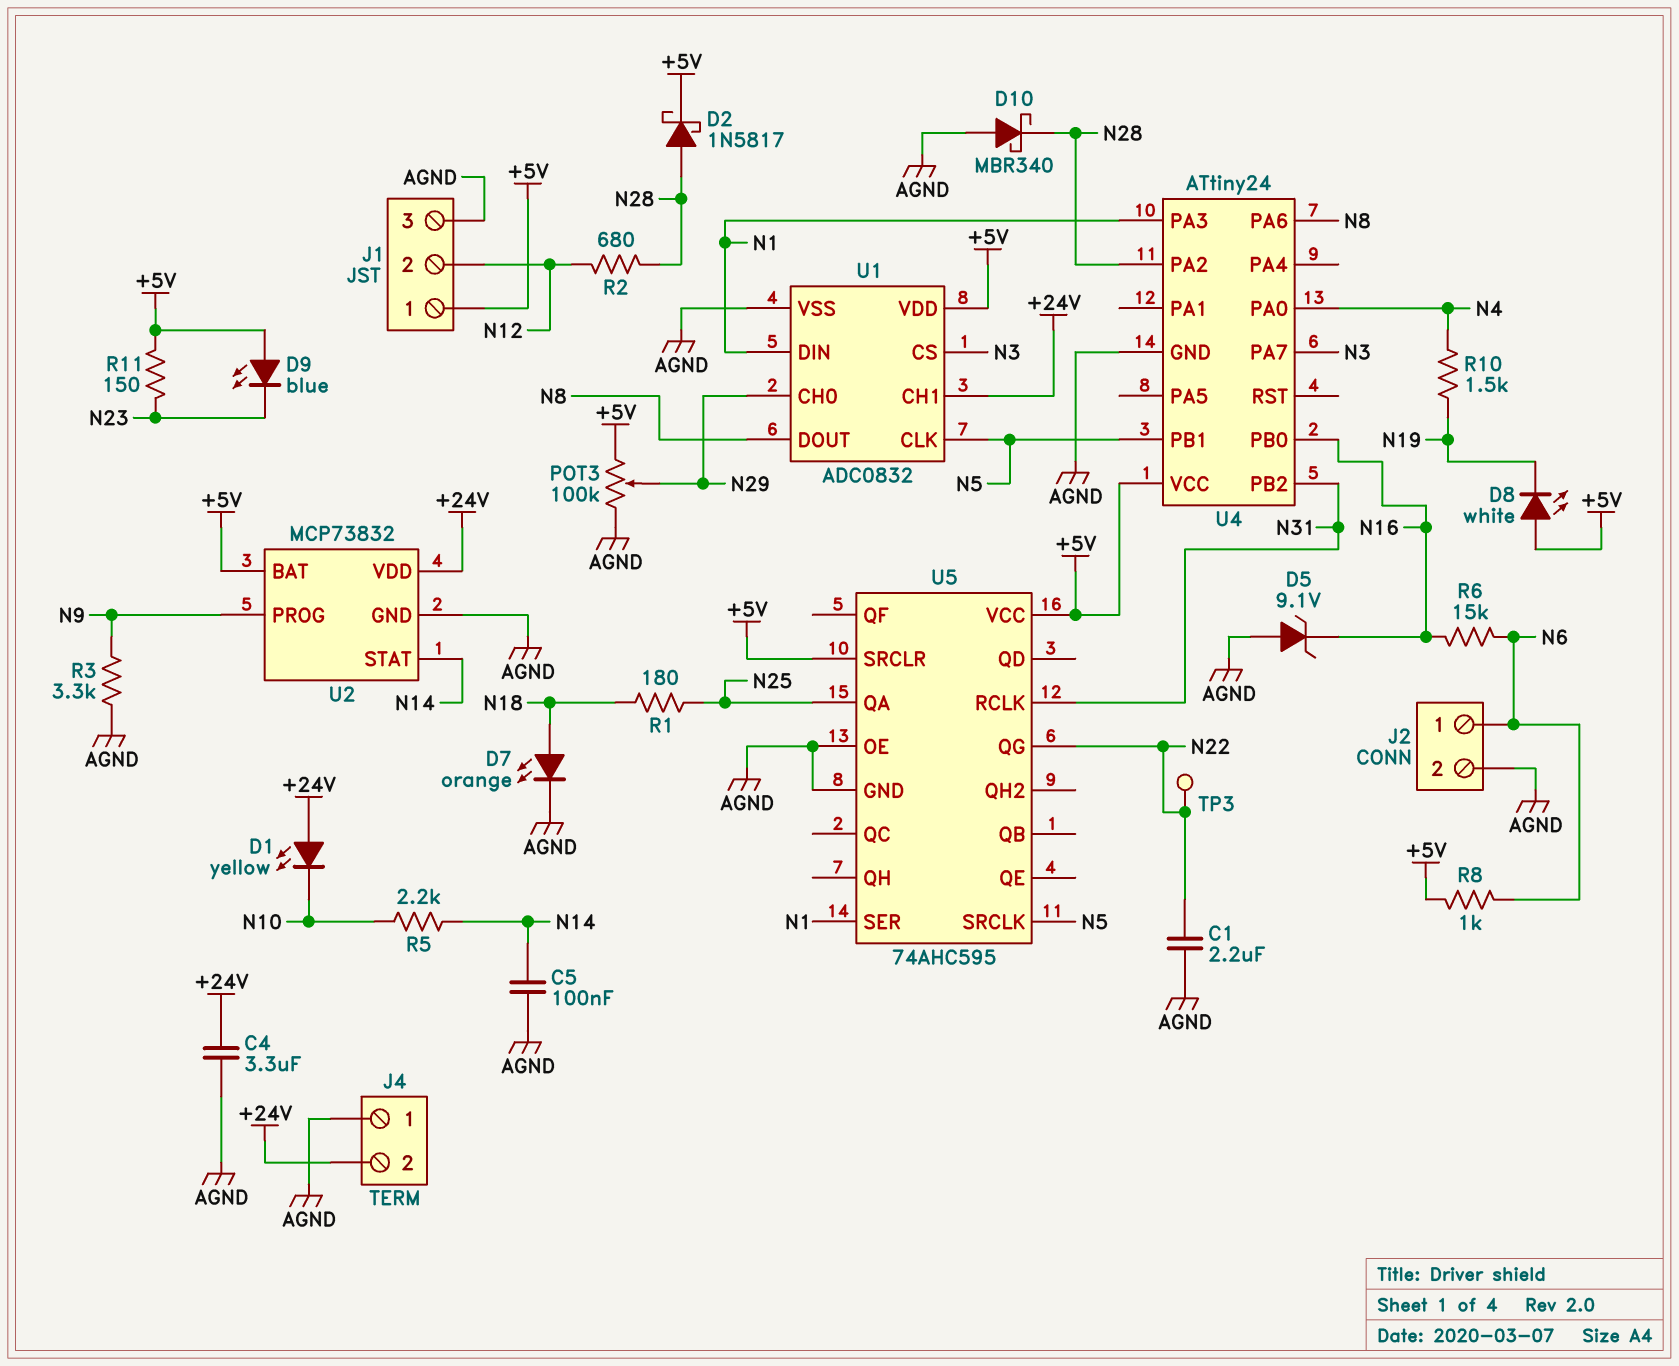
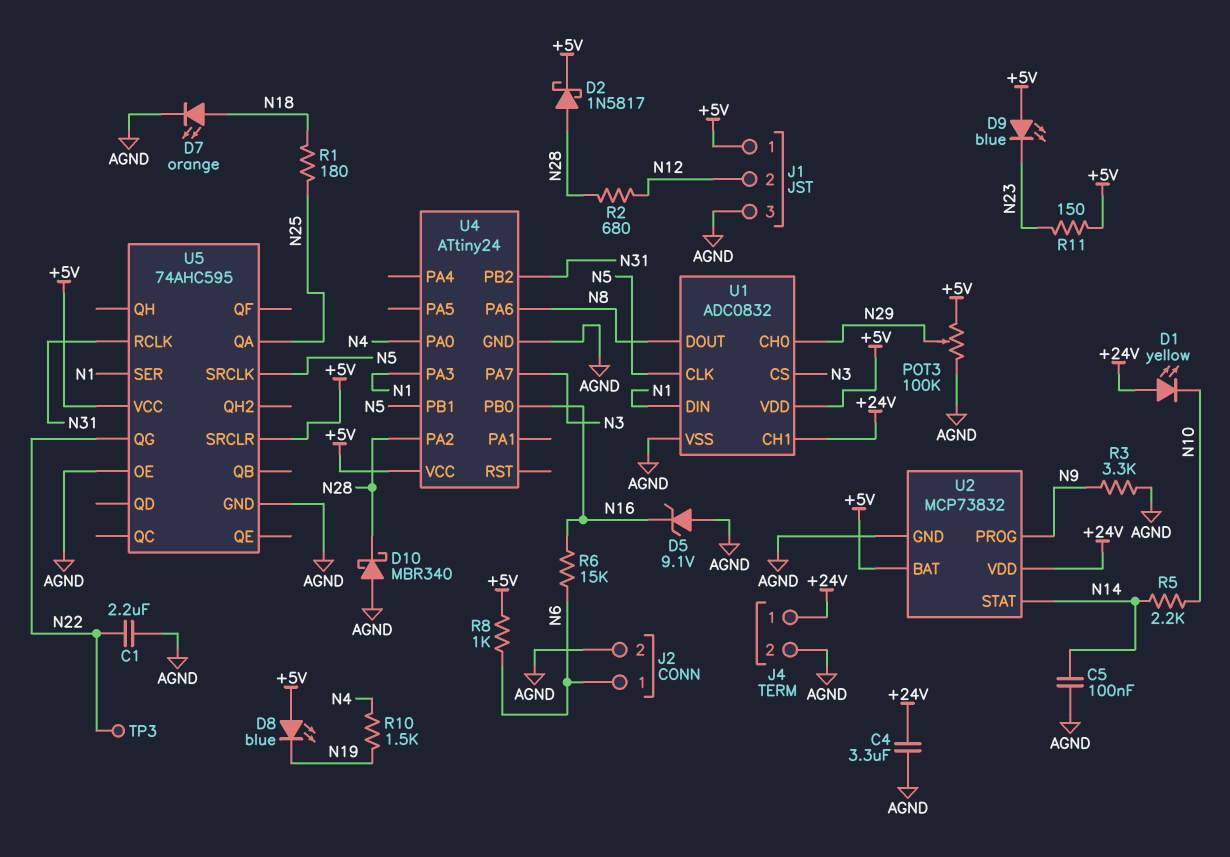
D8: LED white (A +5V, K N19) -> LED blue (A +5V, K N19)
J4 pin 1: AGND -> +24V
J4 pin 2: +24V -> AGND

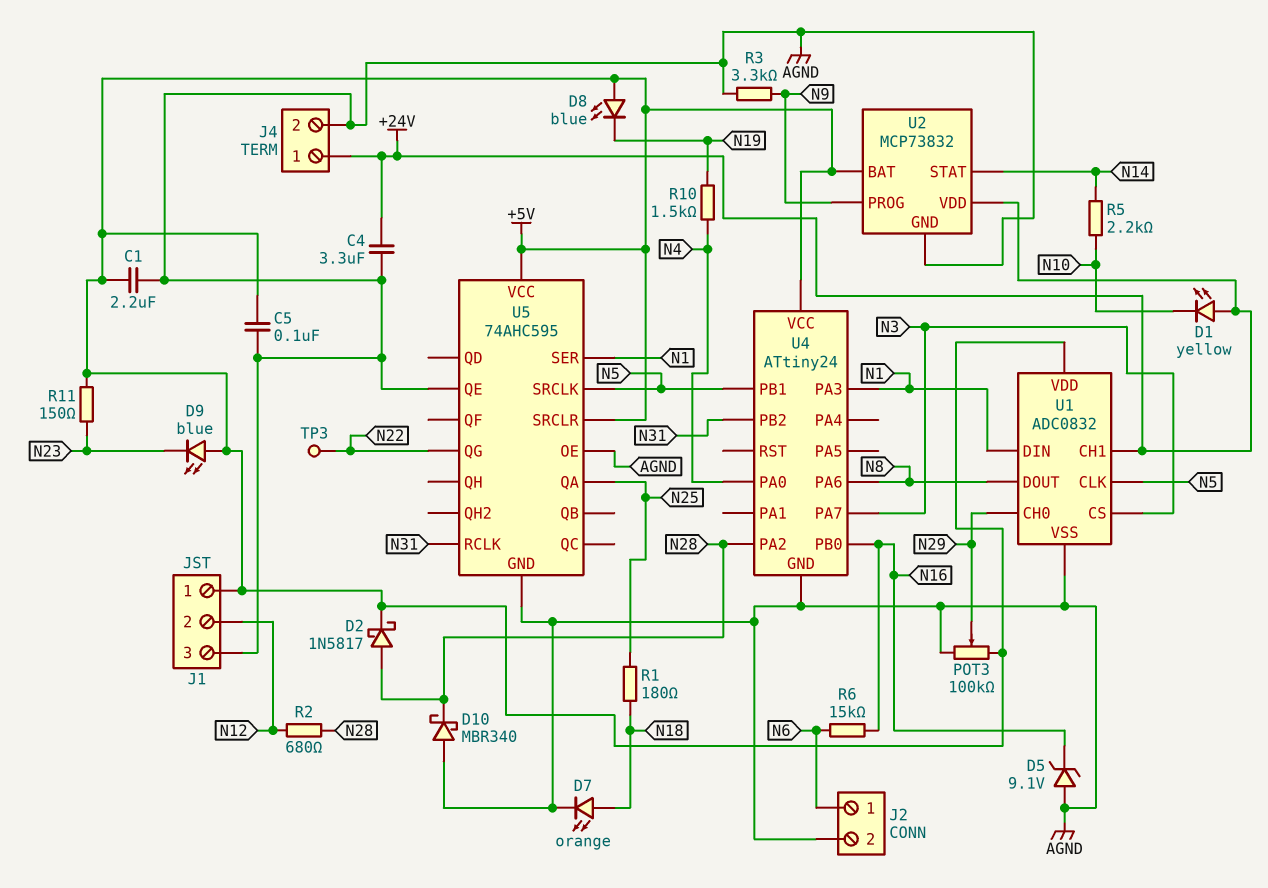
C1: 2.2uF (AGND, N22) -> 2.2uF (+5V, AGND)
C5: 100nF (AGND, N14) -> 100nF (+5V, AGND)
R8: 1k (+5V, N6) -> none
U5 pin QE: none -> AGND

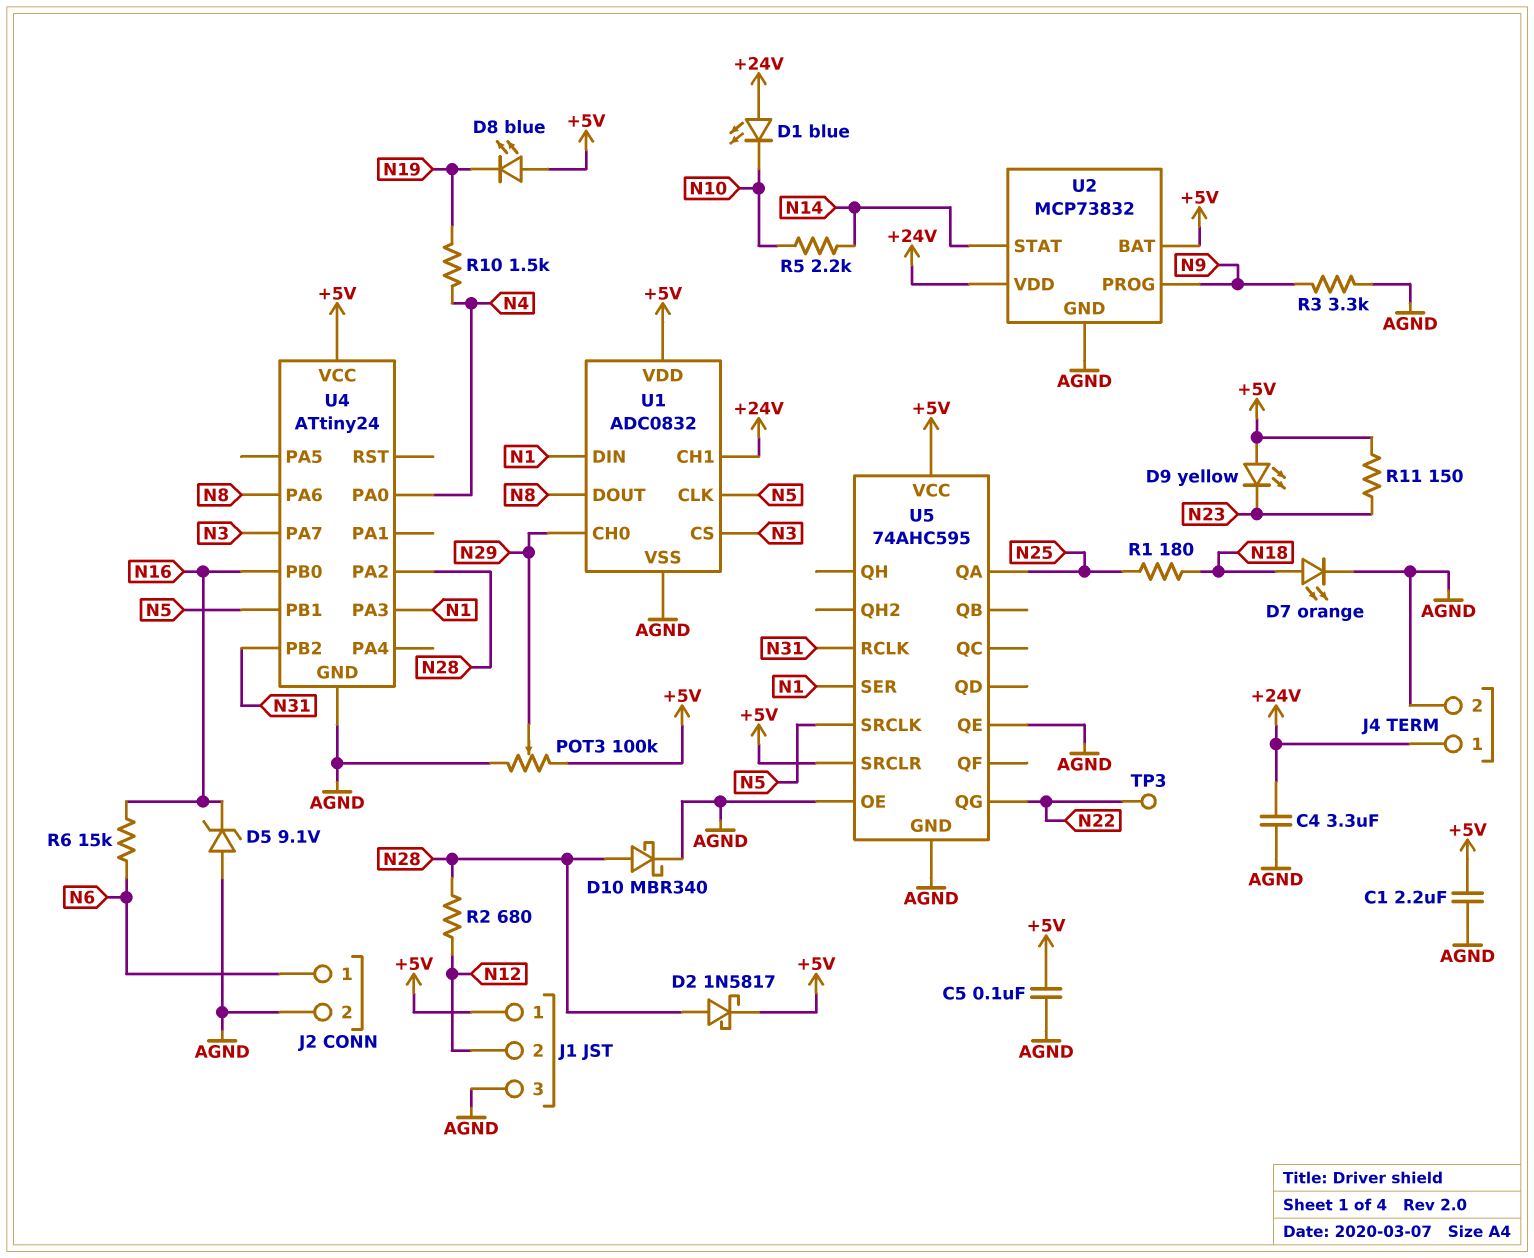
D1: LED yellow (A +24V, K N10) -> LED blue (A +24V, K N10)
D9: LED blue (A +5V, K N23) -> LED yellow (A +5V, K N23)
D10: schottky MBR340 (A AGND, K N28) -> schottky MBR340 (A N28, K AGND)

